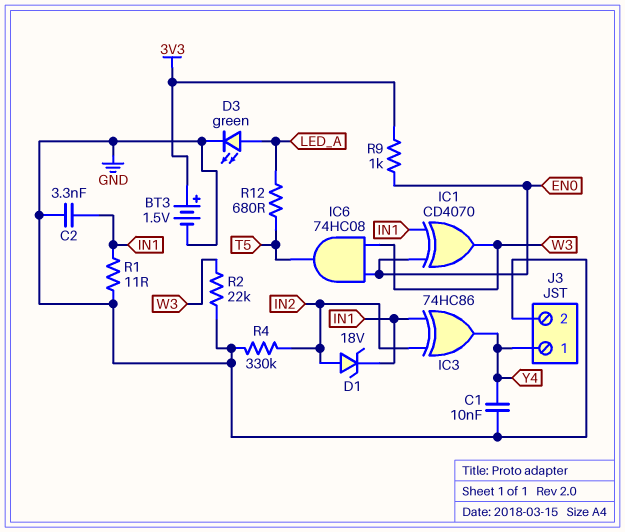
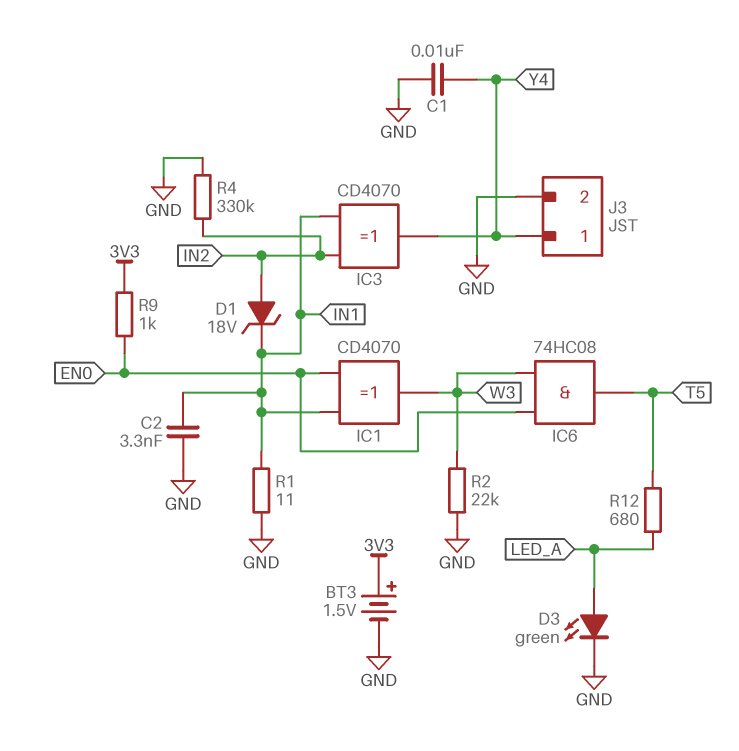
IC3: XOR 74HC86 (in IN1, in IN2, out Y4) -> XOR CD4070 (in IN1, in IN2, out Y4)

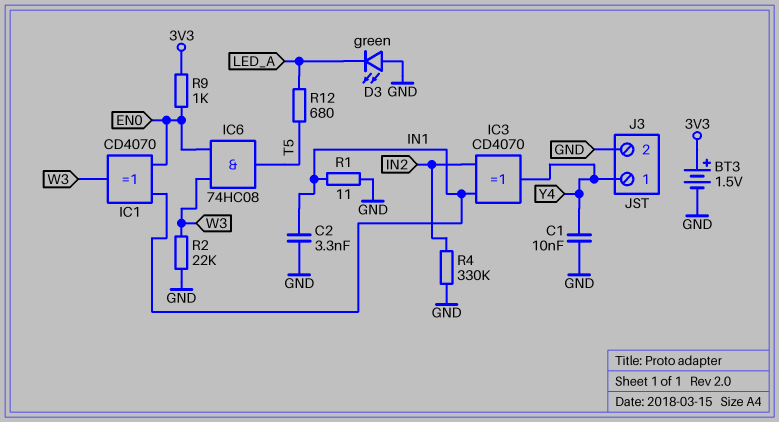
D1: zener 18V (A IN2, K IN1) -> none
D3: LED green (A LED_A, K GND) -> LED green (A GND, K LED_A)

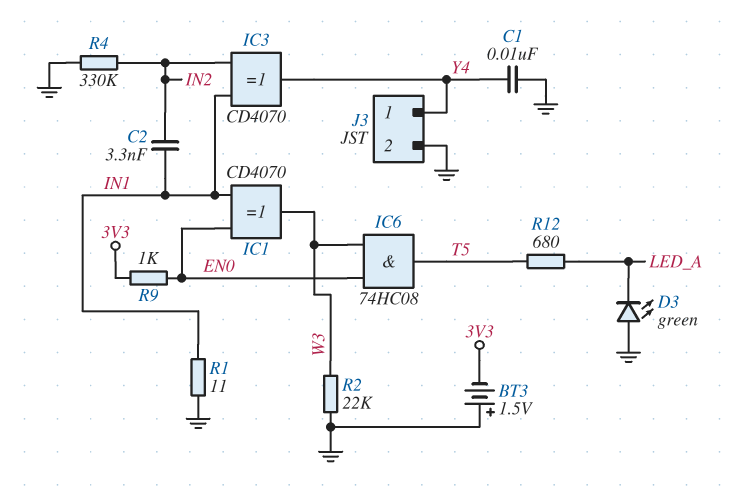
BT3: 1.5V (plus 3V3, minus GND) -> 1.5V (plus GND, minus 3V3)
C2: 3.3nF (GND, IN1) -> 3.3nF (IN1, IN2)

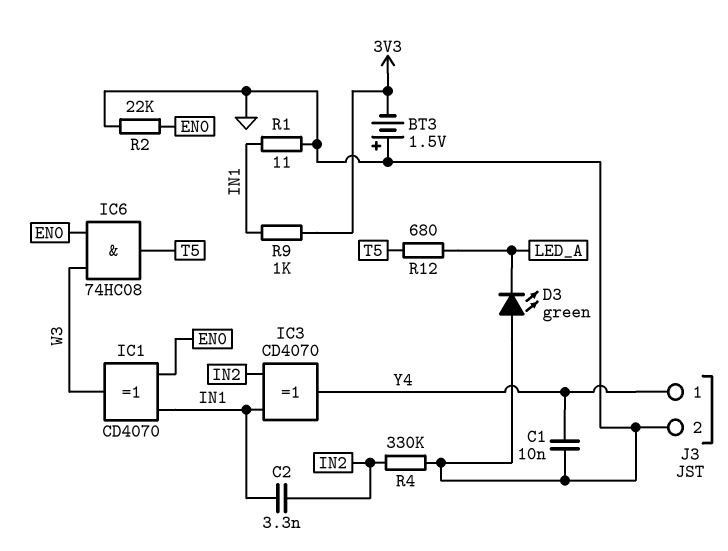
R2: 22k (GND, W3) -> 22k (EN0, GND)
R9: 1k (3V3, EN0) -> 1k (3V3, IN1)

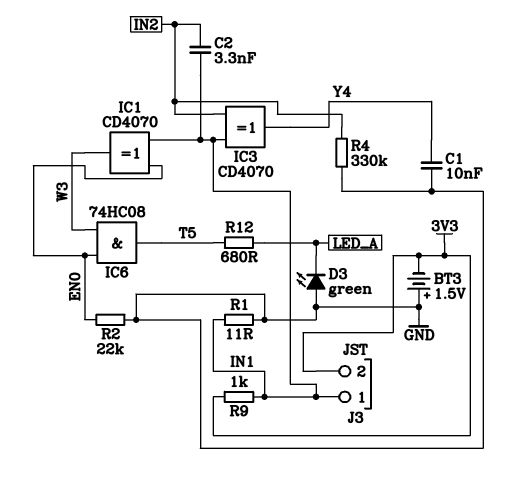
J3 pin 1: Y4 -> IN1
J3 pin 2: GND -> 3V3

